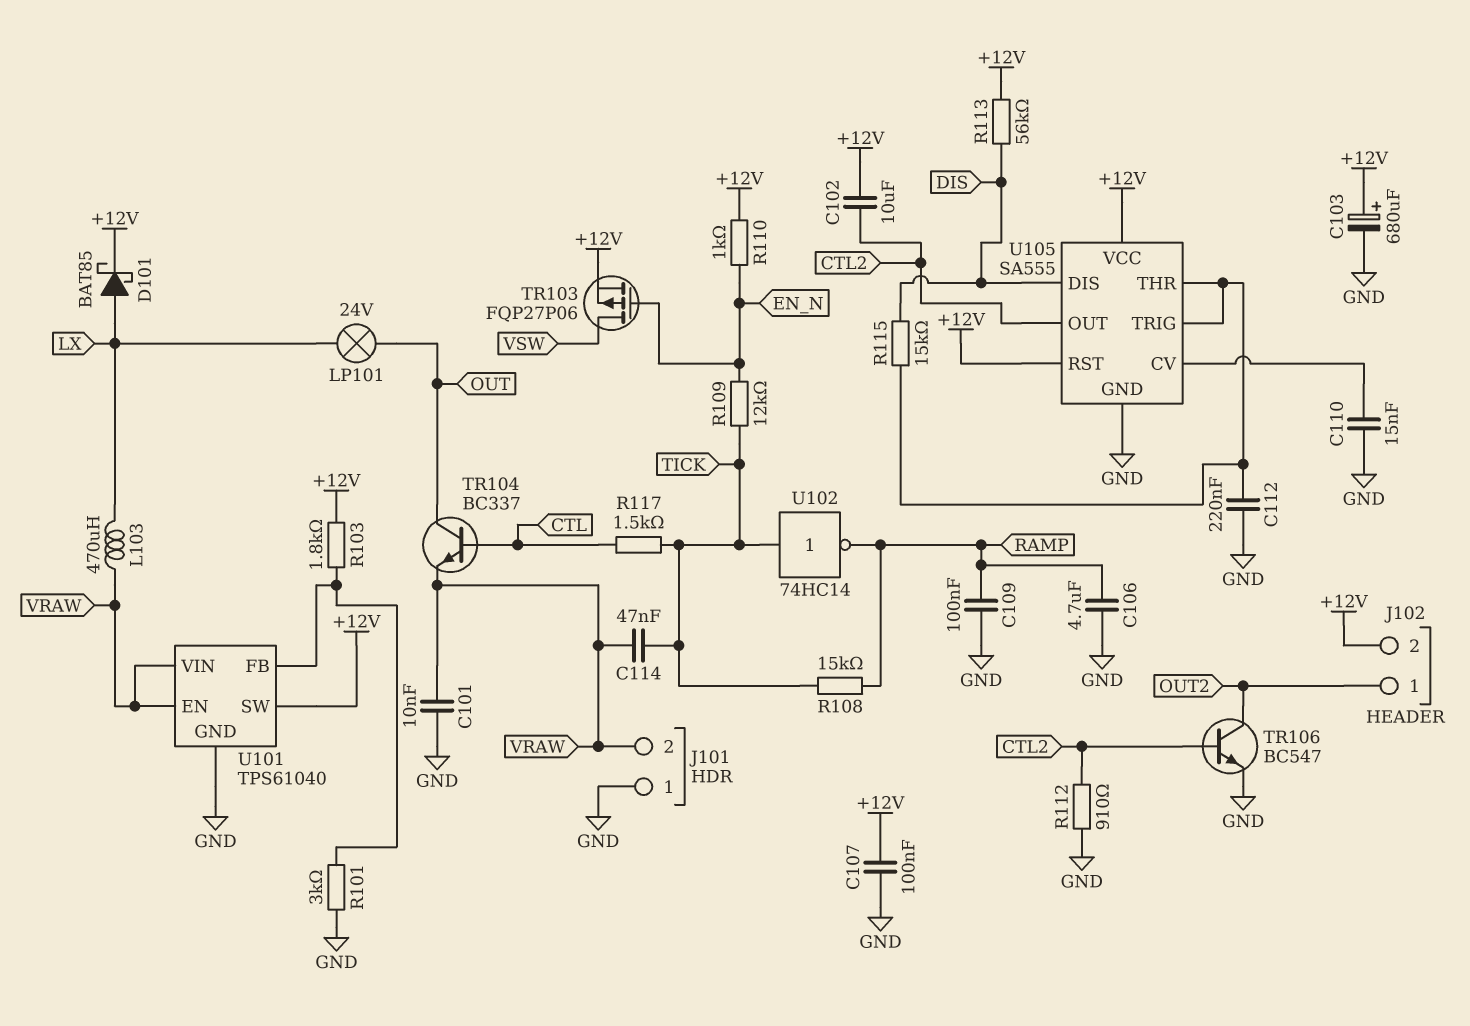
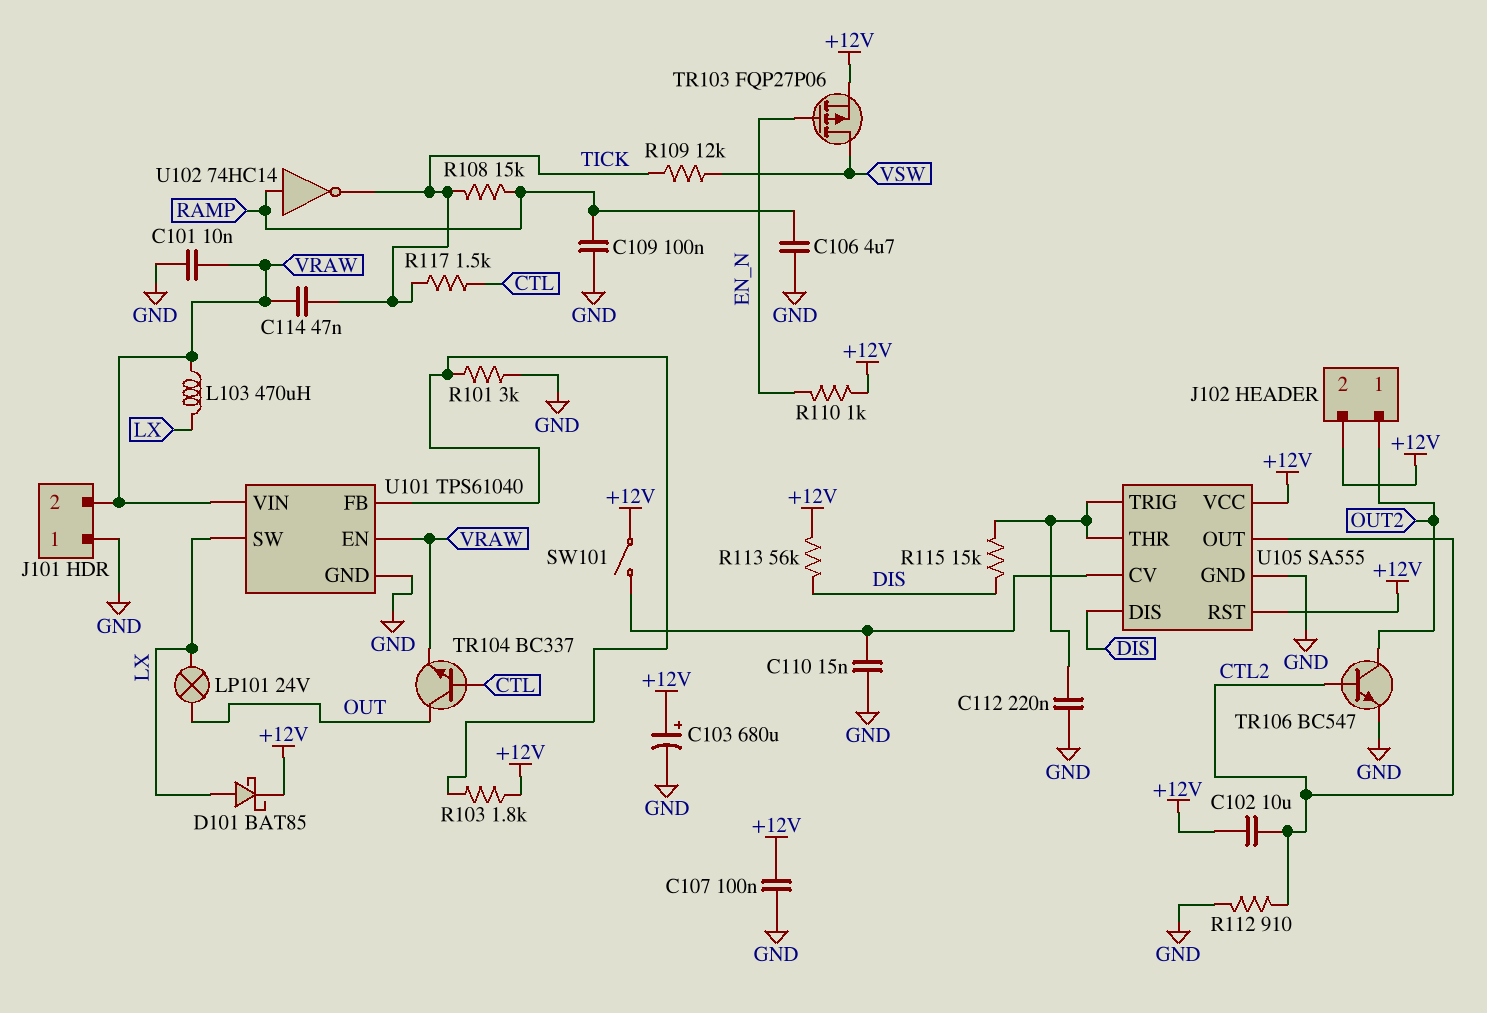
R109: 12k (EN_N, TICK) -> 12k (TICK, VSW)
SW101: none -> switch (+12V, U105/CV)
U101 pin SW: +12V -> LX
U102: NOT 74HC14 (in TICK, out RAMP) -> NOT 74HC14 (in RAMP, out TICK)

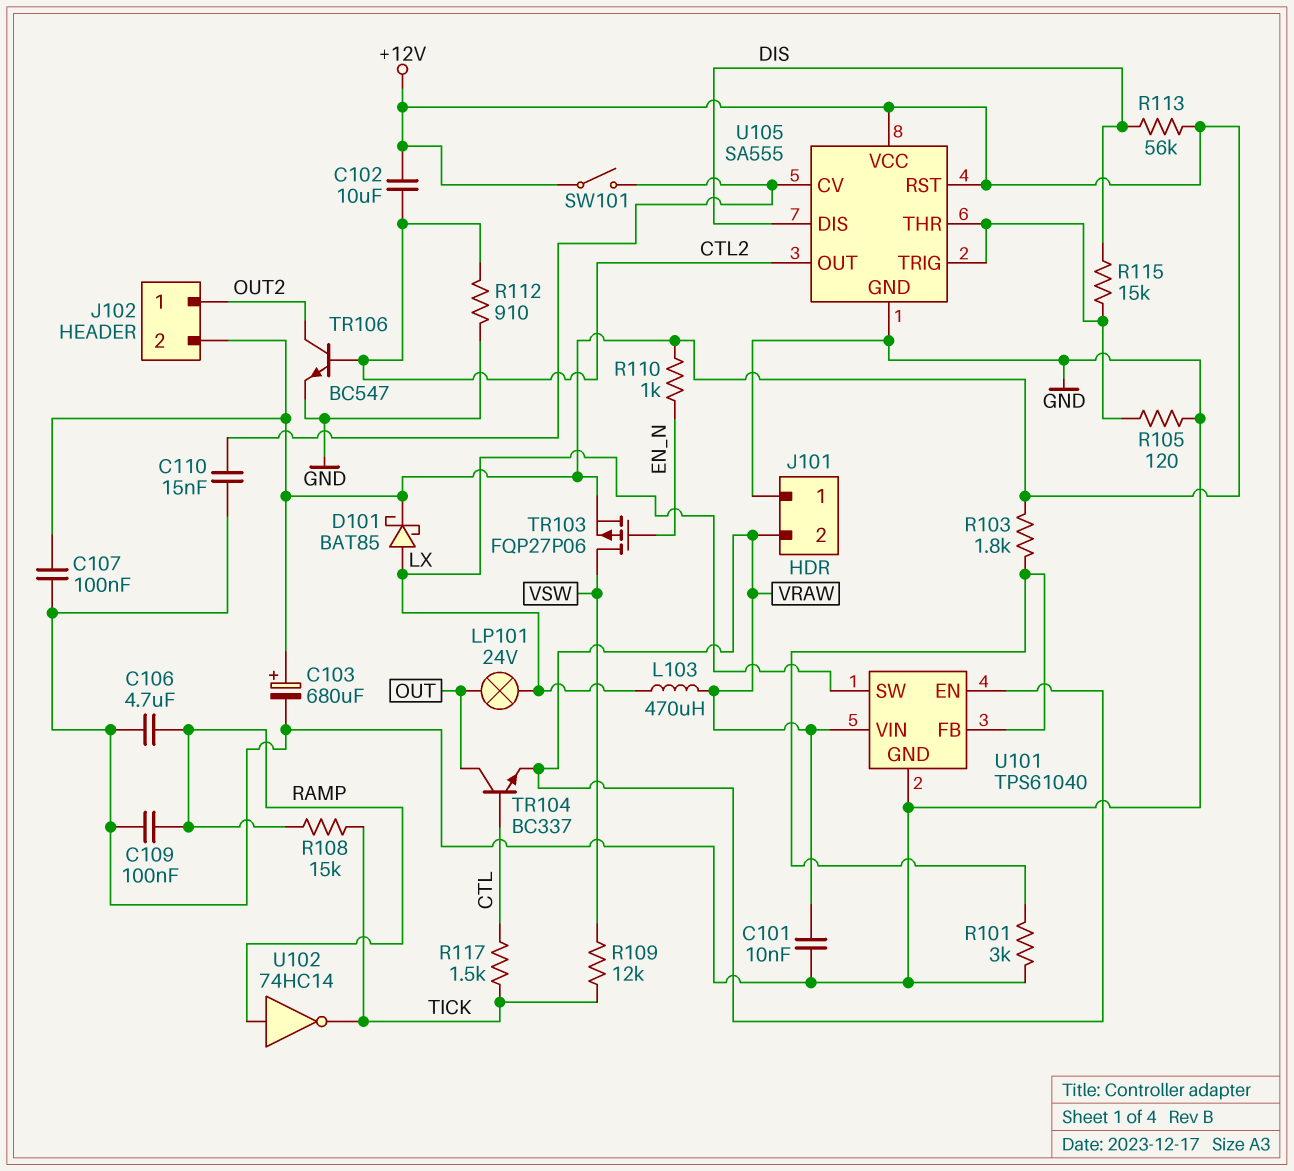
C112: 220nF (GND, U105/THR) -> none
C114: 47nF (TICK, VRAW) -> none
R105: none -> 120 (GND, U105/THR)

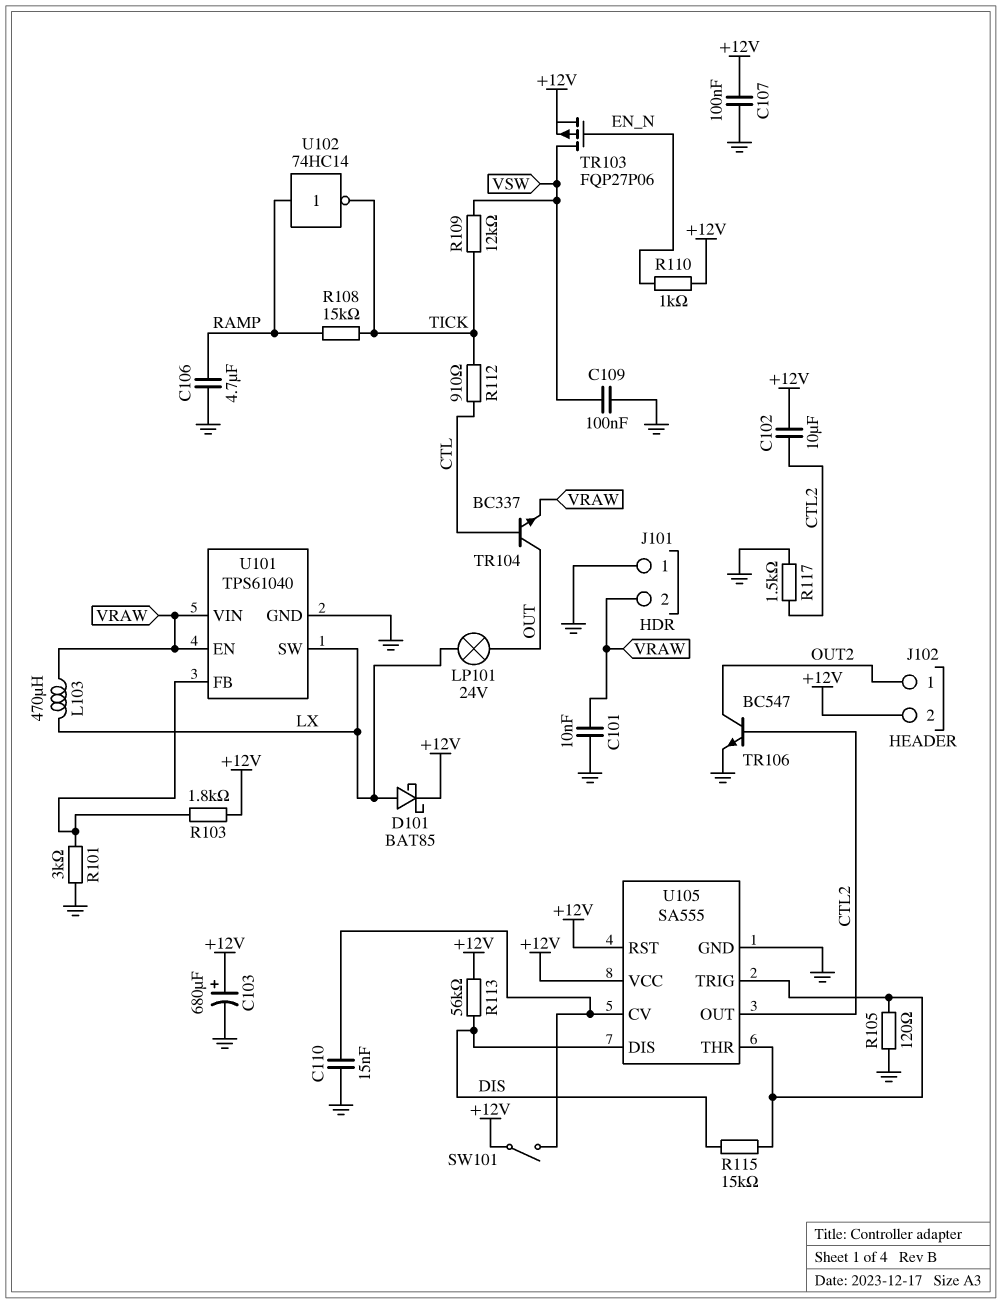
C109: 100nF (GND, RAMP) -> 100nF (GND, VSW)
R112: 910 (CTL2, GND) -> 910 (CTL, TICK)
R117: 1.5k (CTL, TICK) -> 1.5k (CTL2, GND)

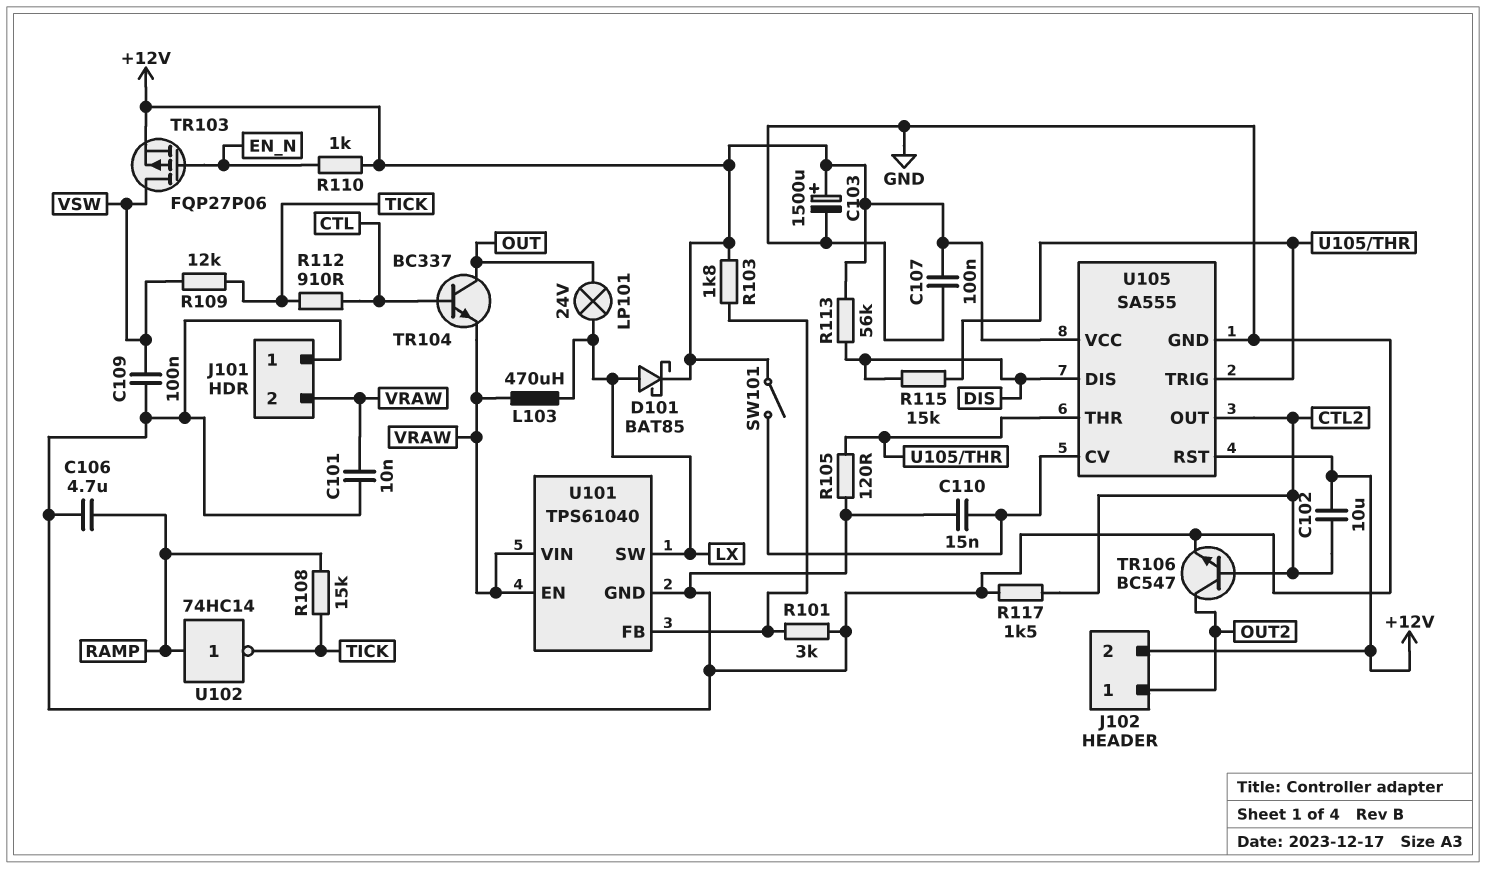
C103: 680uF (plus +12V, minus GND) -> 1500uF (plus +12V, minus GND)

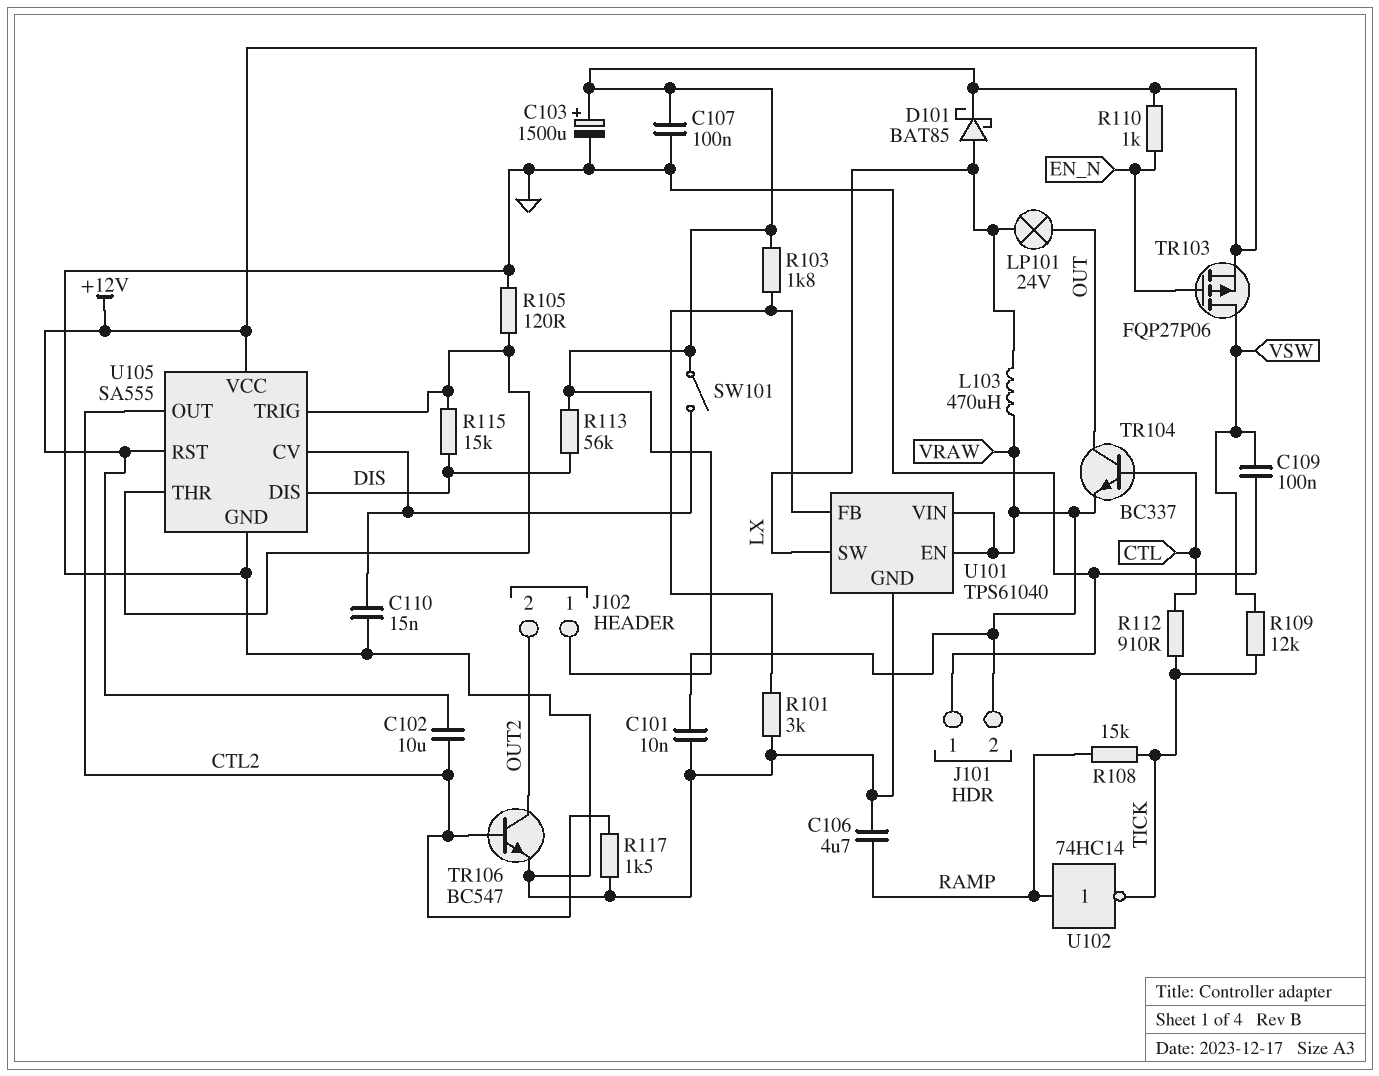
J102 pin 1: OUT2 -> +12V
J102 pin 2: +12V -> OUT2

